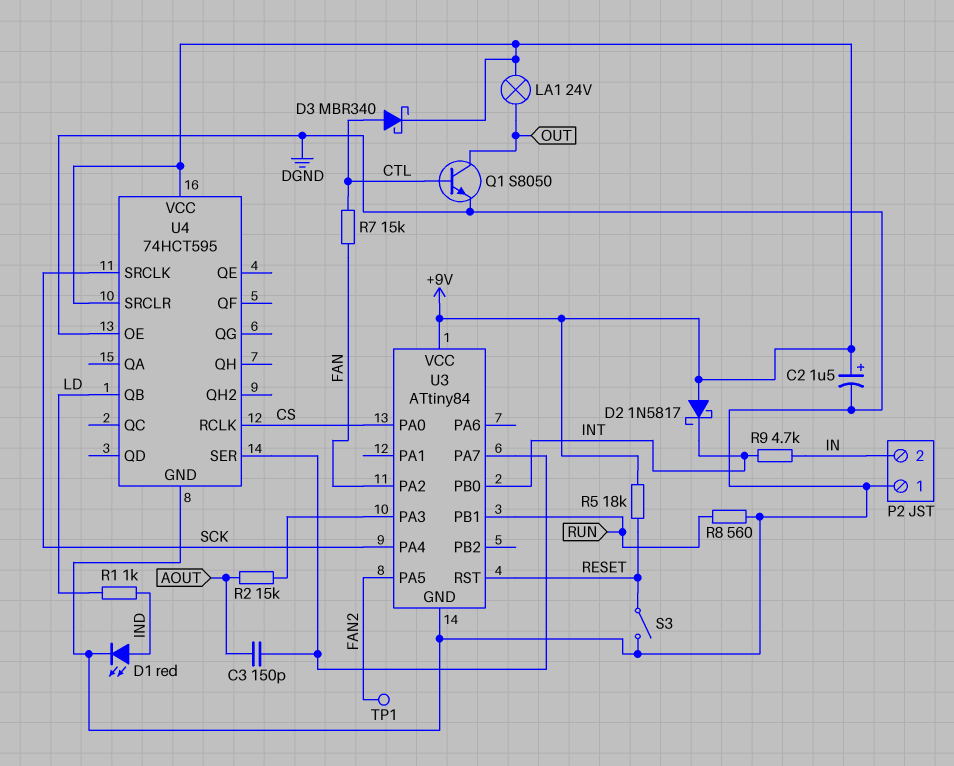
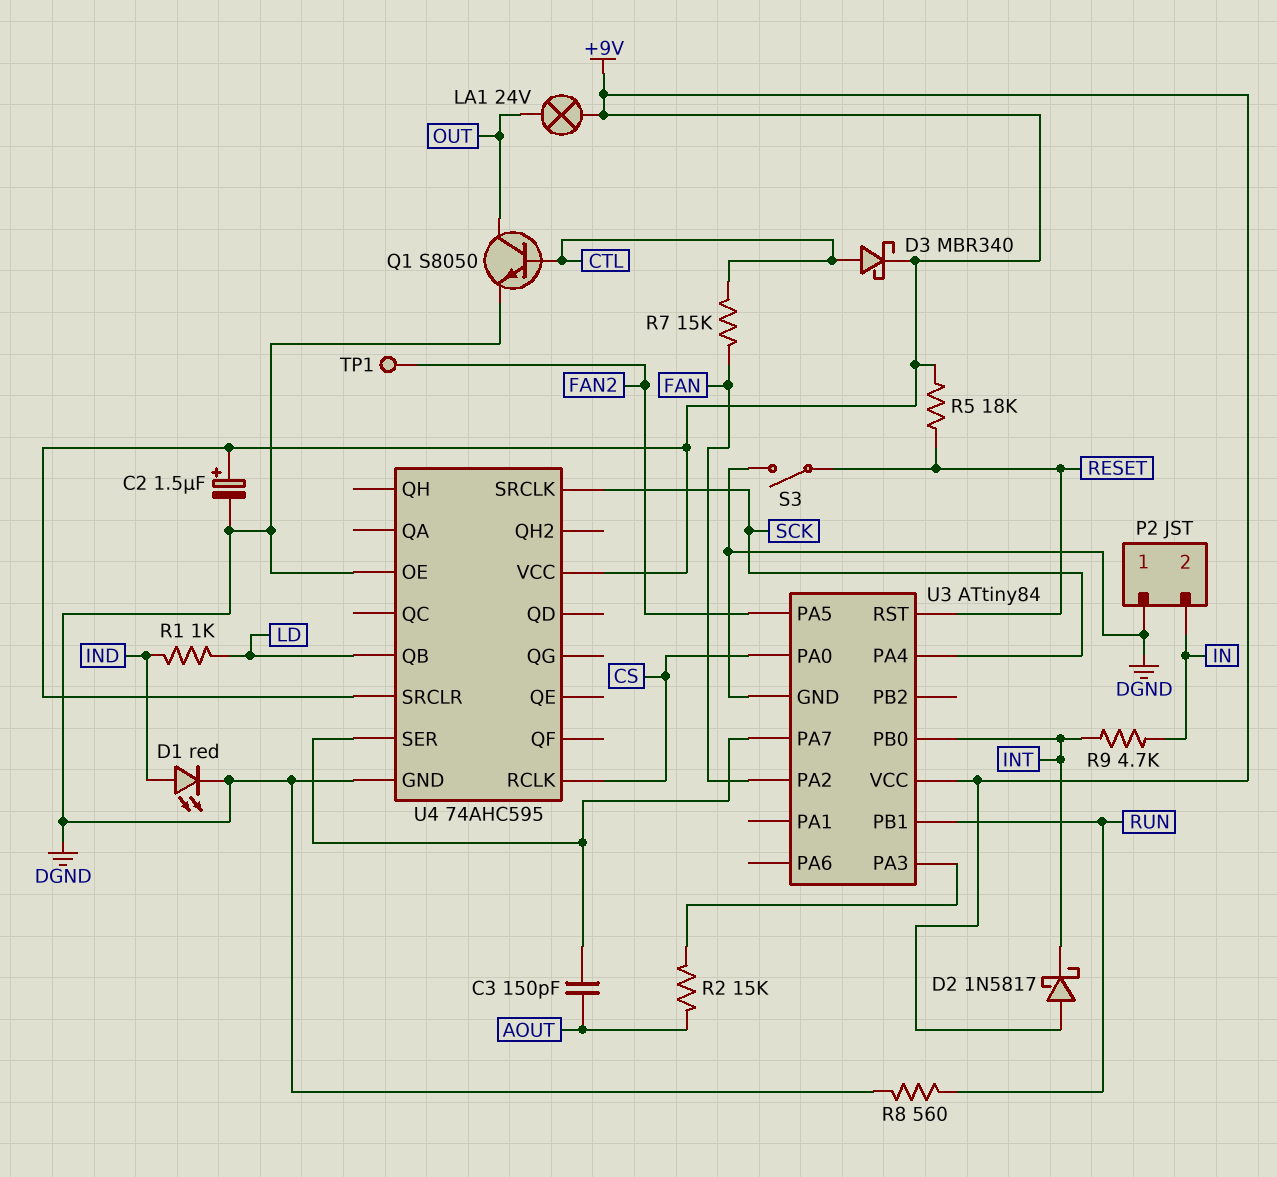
U4: 74HCT595 -> 74AHC595

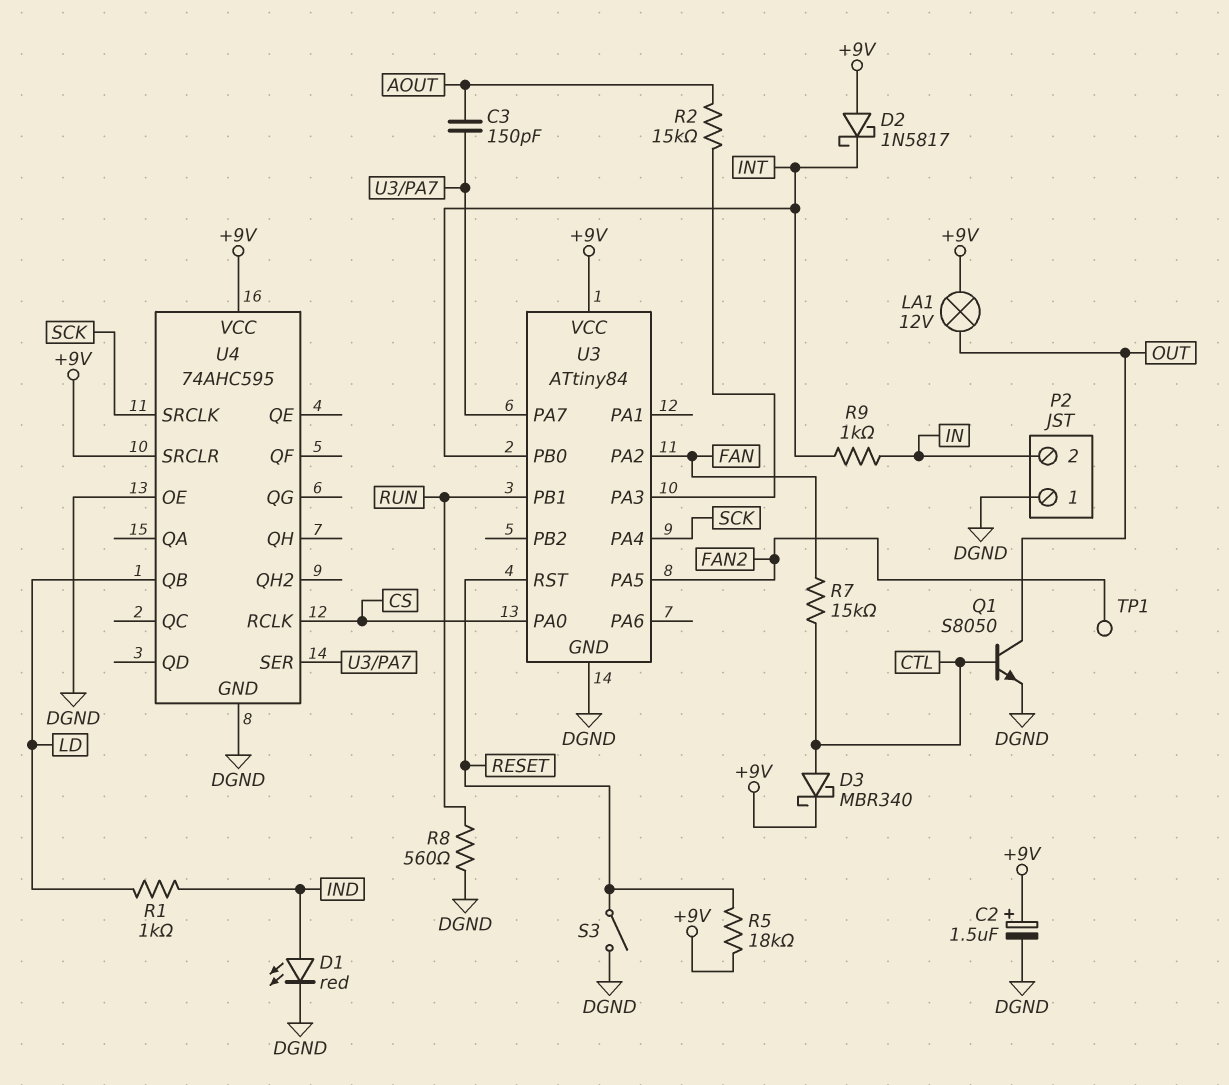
LA1: lamp 24V (+9V, OUT) -> lamp 12V (+9V, OUT)
R9: 4.7k (IN, INT) -> 1k (IN, INT)

